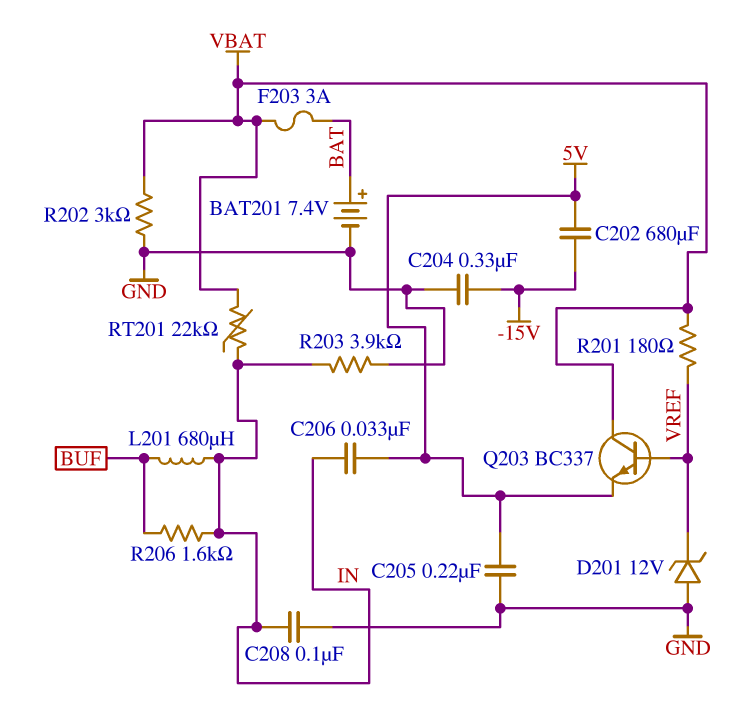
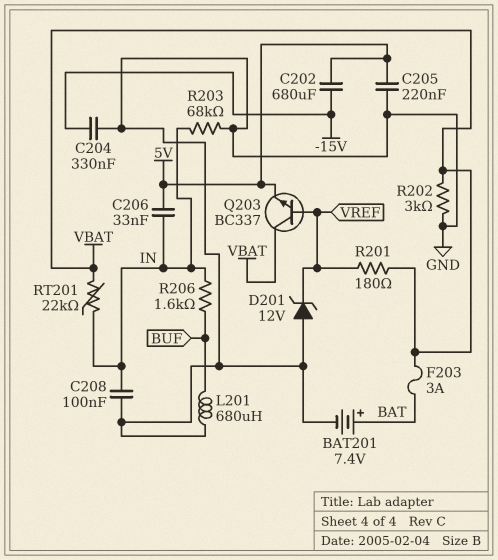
L201: 680uH (BUF, IN) -> 680uH (BUF, GND)
R203: 3.9k (GND, IN) -> 68k (GND, IN)

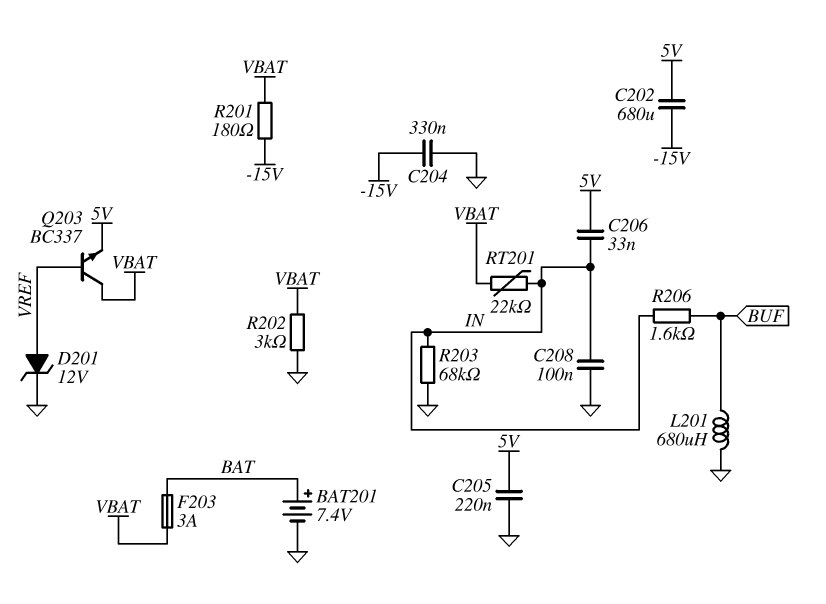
D201: zener 12V (A GND, K VREF) -> zener 12V (A VREF, K GND)
R201: 180 (VBAT, VREF) -> 180 (-15V, VBAT)

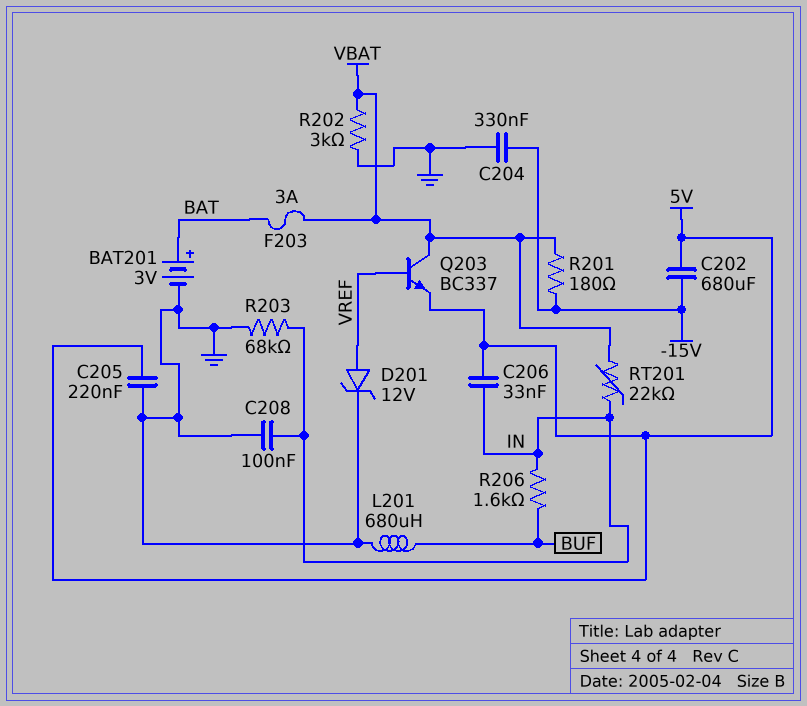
BAT201: 7.4V (plus BAT, minus GND) -> 3V (plus BAT, minus GND)

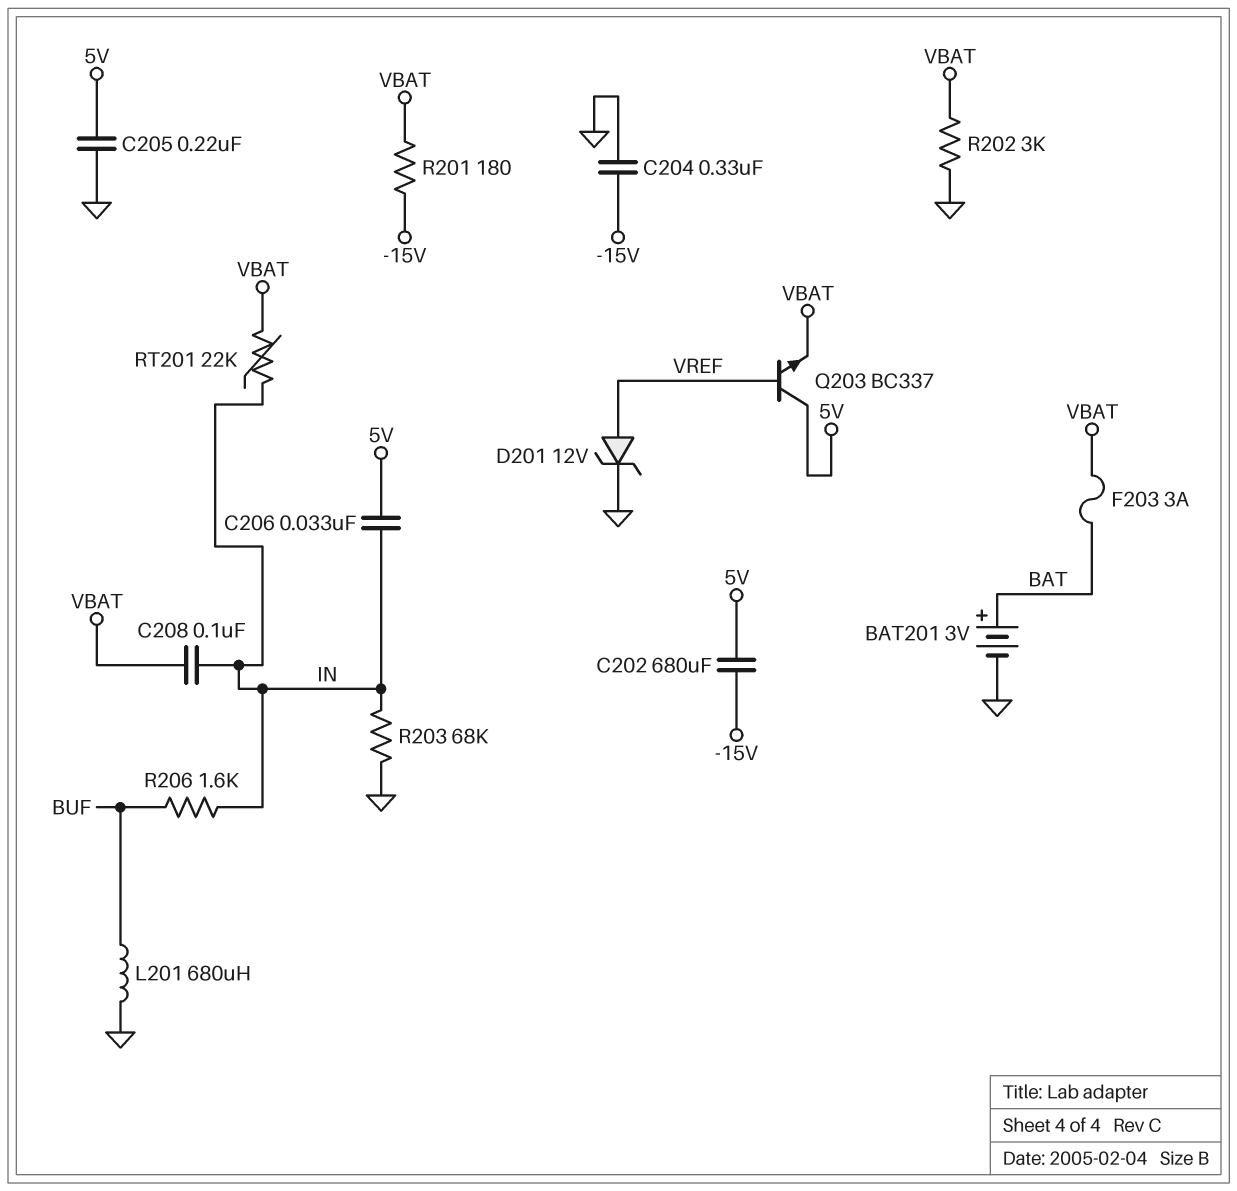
C208: 100nF (GND, IN) -> 100nF (IN, VBAT)
Q203: NPN BC337 (B VREF, C VBAT, E 5V) -> NPN BC337 (B VREF, C 5V, E VBAT)

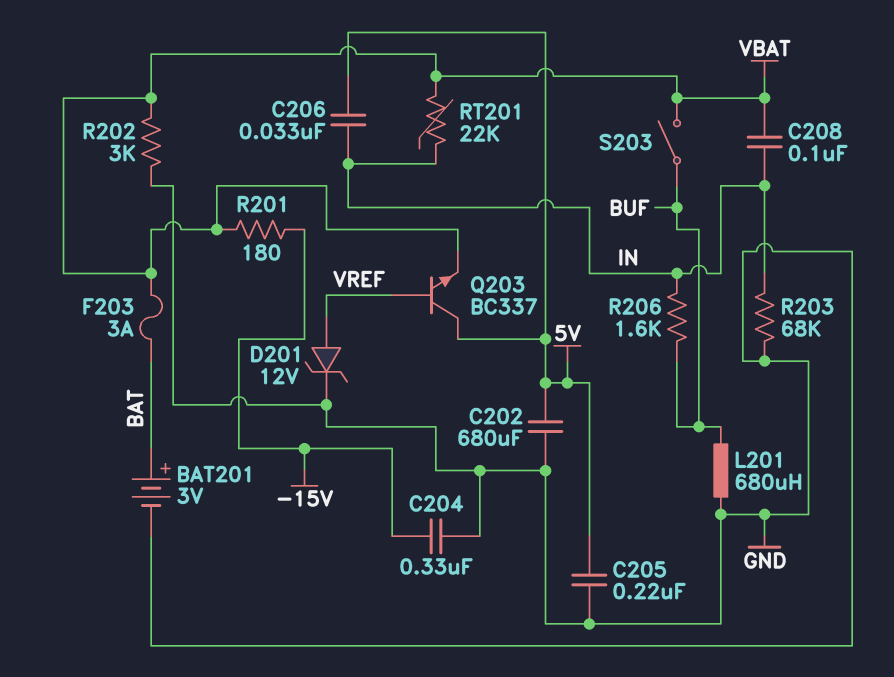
C202: 680uF (-15V, 5V) -> 680uF (5V, GND)
S203: none -> switch (BUF, VBAT)

